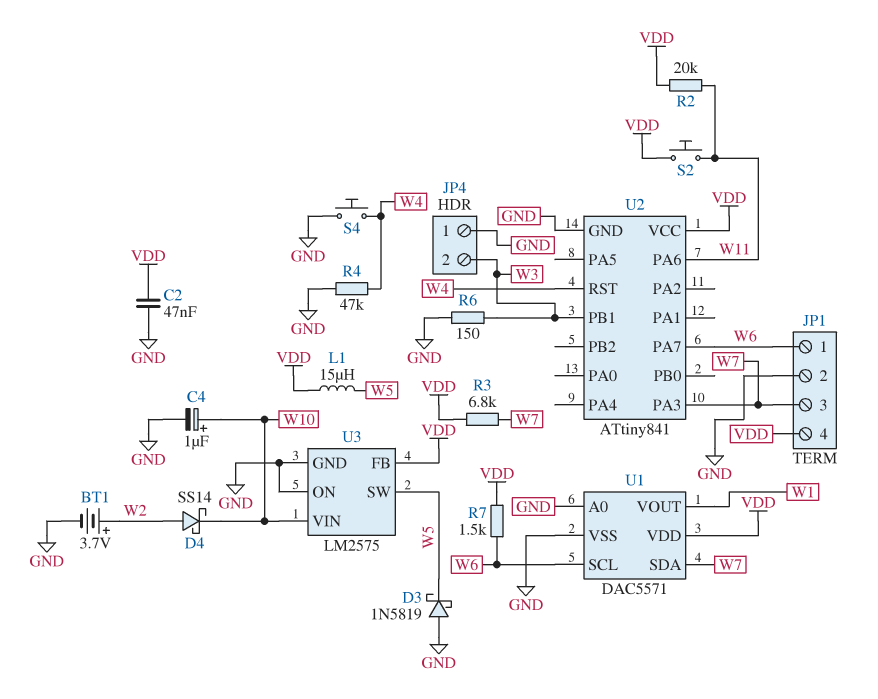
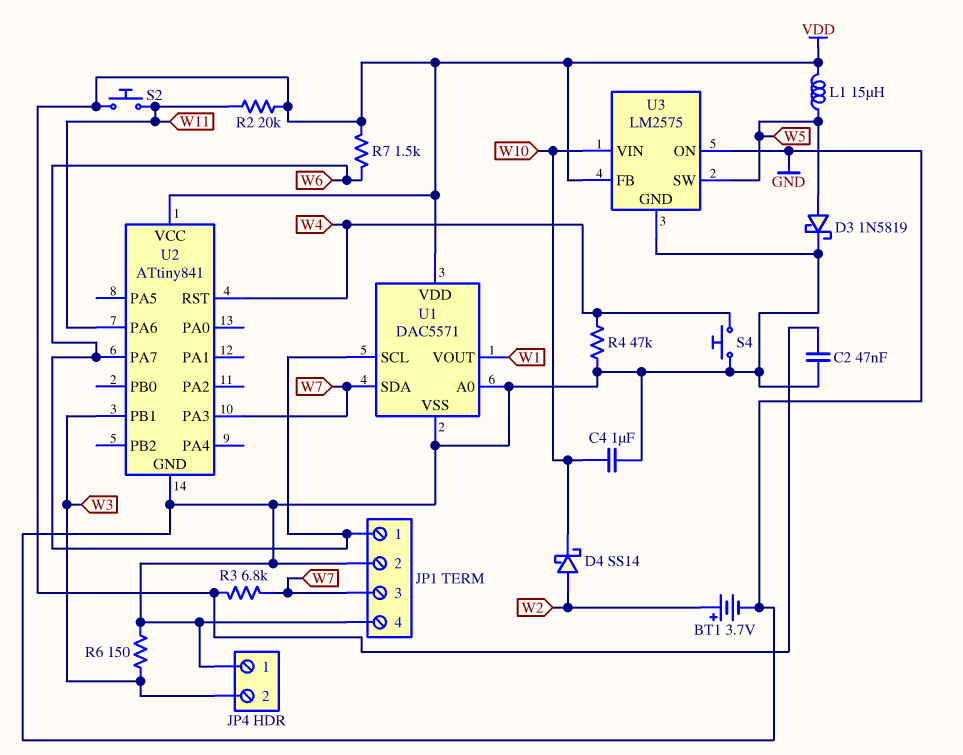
C4: 1uF (plus W10, minus GND) -> 1uF (GND, W10)
D3: schottky 1N5819 (A GND, K W5) -> schottky 1N5819 (A W5, K GND)
JP1 pin 4: VDD -> GND

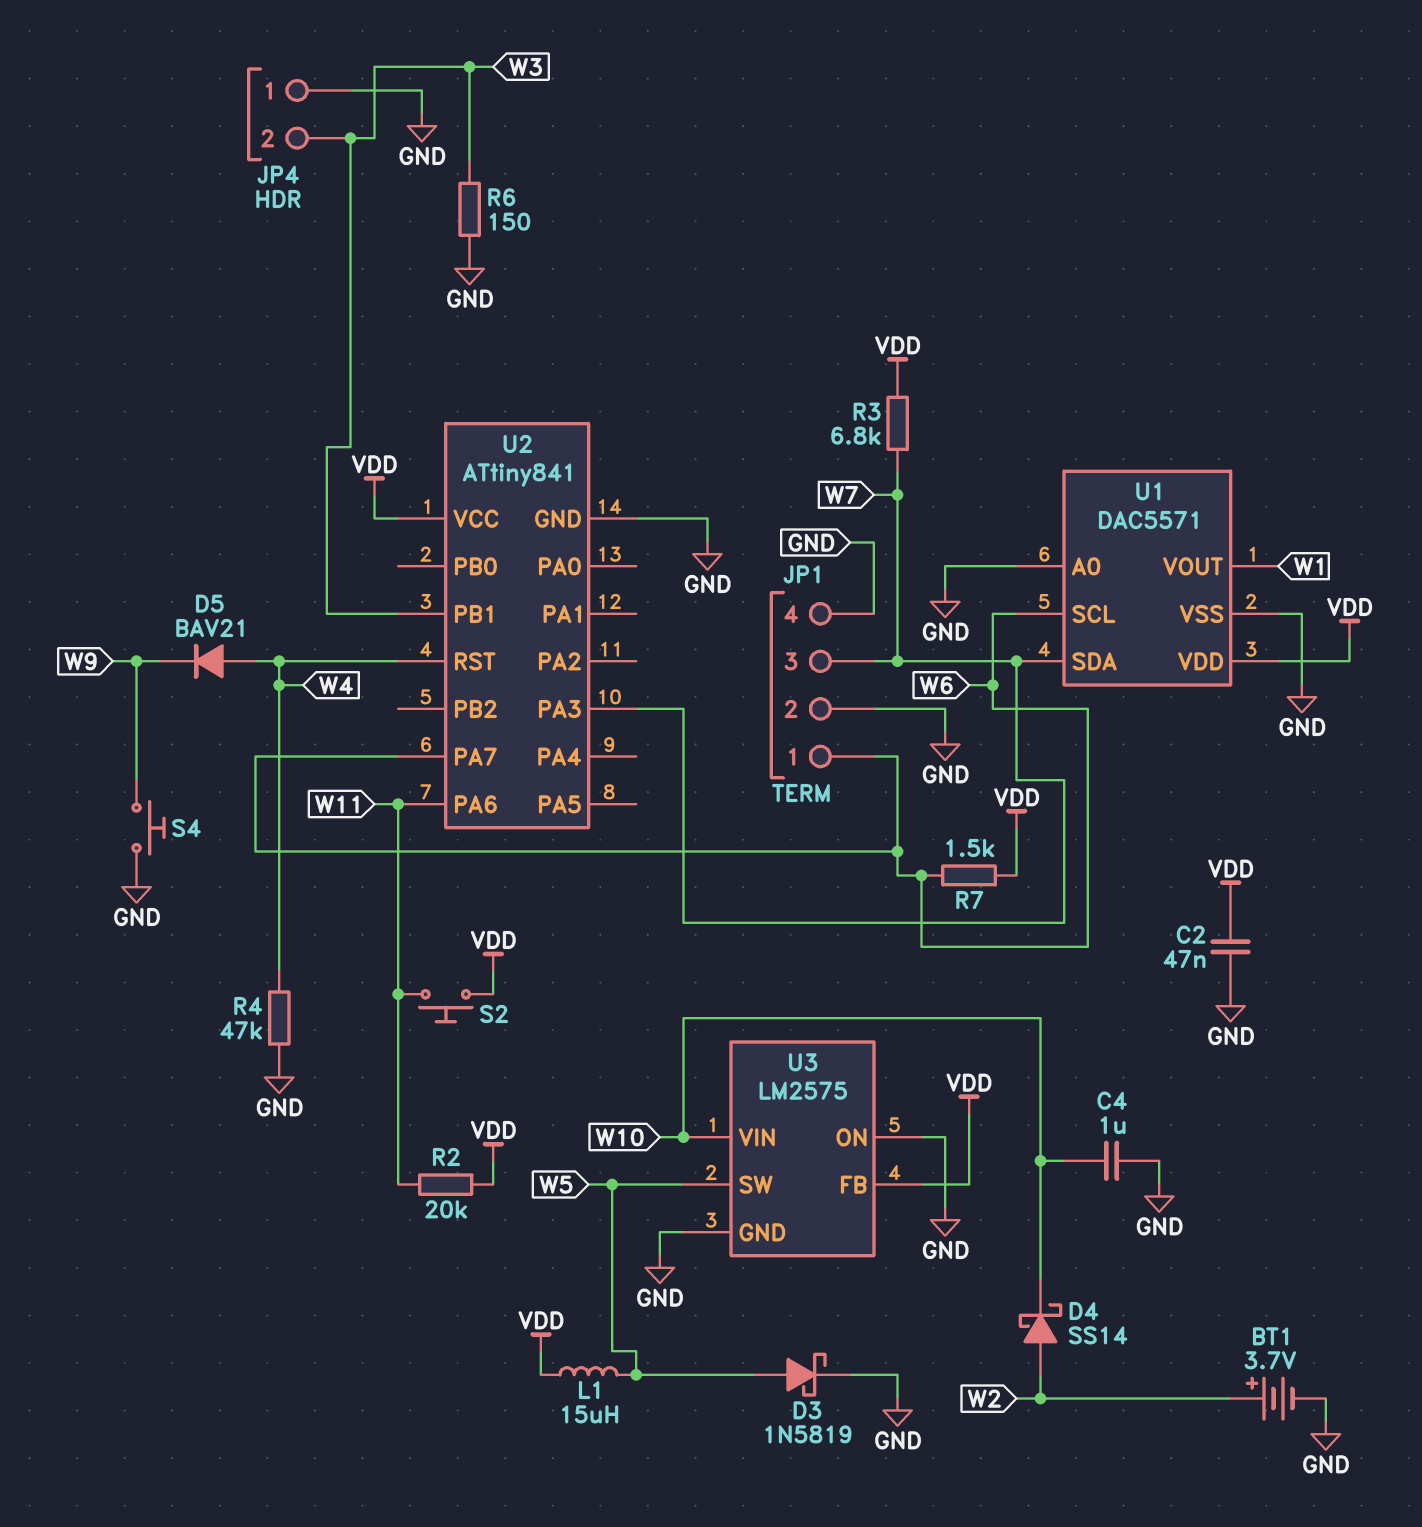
D5: none -> diode BAV21 (A W4, K W9)
S4: button (GND, W4) -> button (GND, W9)

